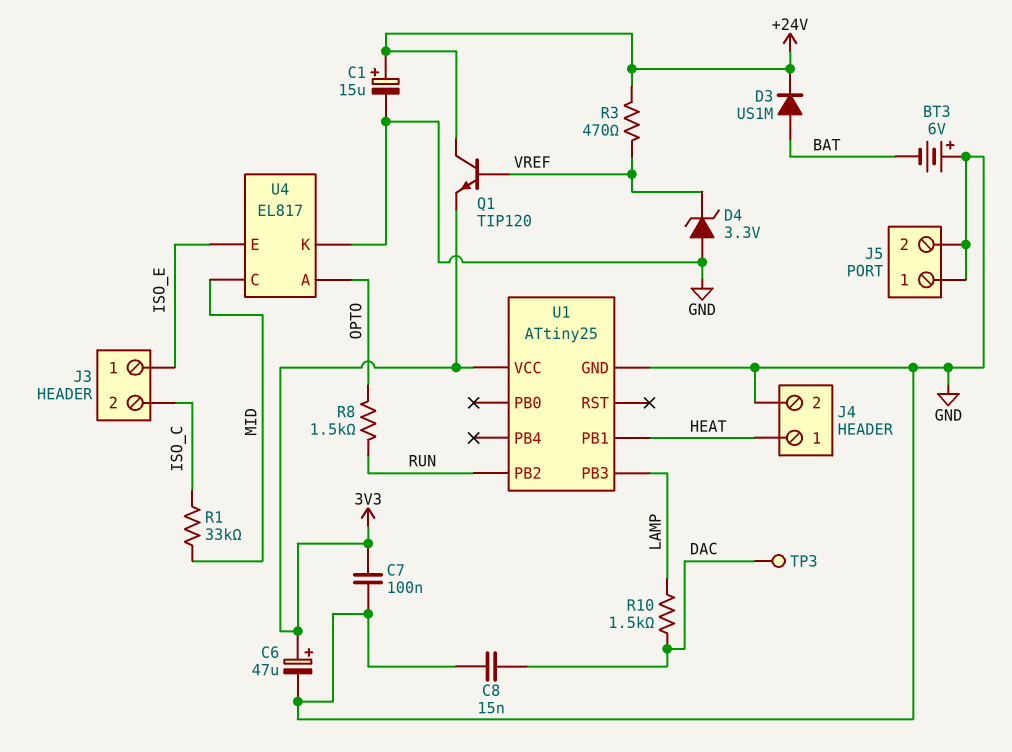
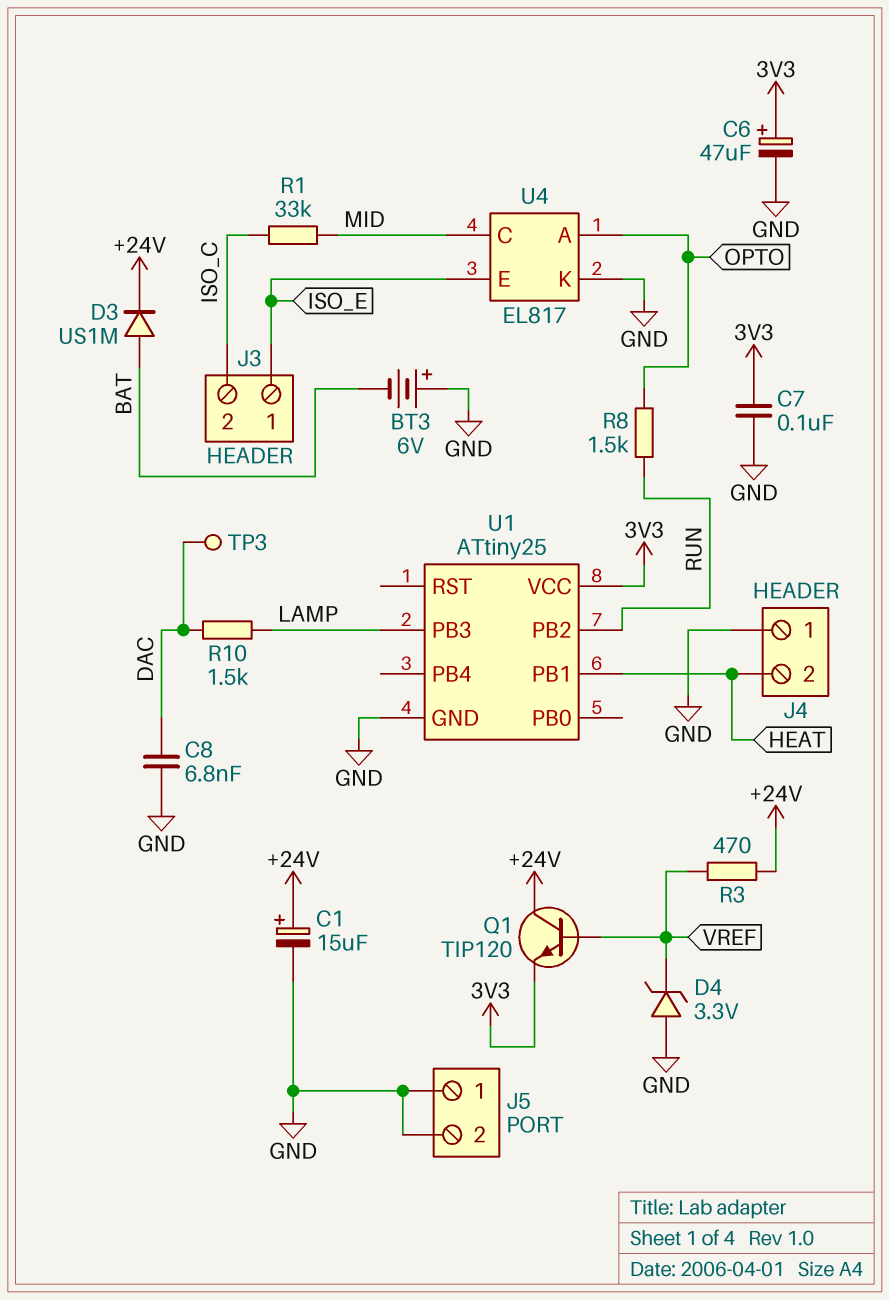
C8: 15nF (DAC, GND) -> 6.8nF (DAC, GND)
J4 pin 1: HEAT -> GND
J4 pin 2: GND -> HEAT

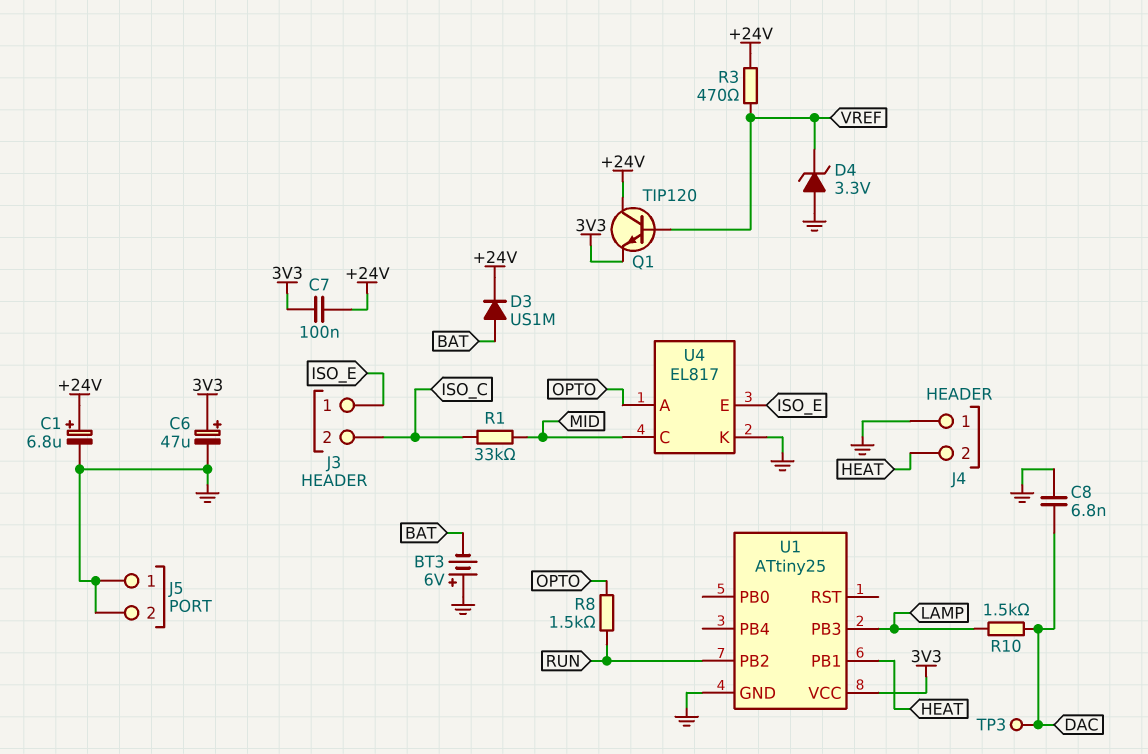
C1: 15uF (plus +24V, minus GND) -> 6.8uF (plus +24V, minus GND)
C7: 100nF (3V3, GND) -> 100nF (+24V, 3V3)

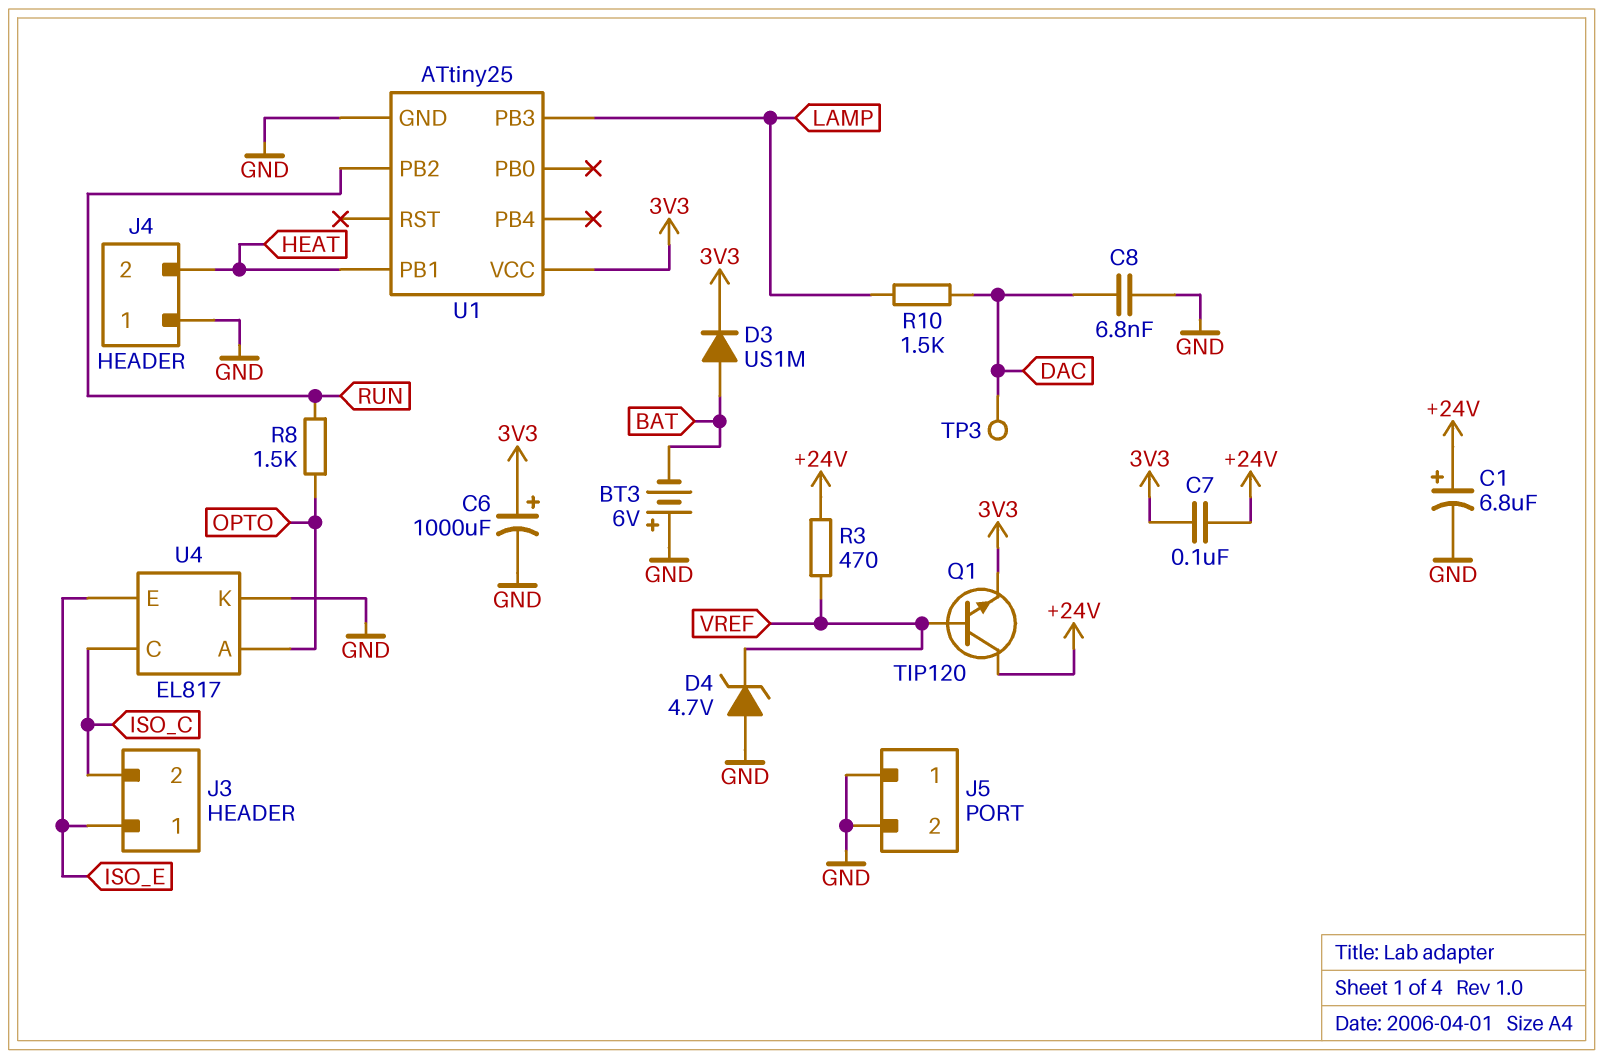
C6: 47uF (plus 3V3, minus GND) -> 1000uF (plus 3V3, minus GND)
D3: diode US1M (A BAT, K +24V) -> diode US1M (A BAT, K 3V3)
D4: zener 3.3V (A GND, K VREF) -> zener 4.7V (A GND, K VREF)
R1: 33k (ISO_C, MID) -> none
U4 pin C: MID -> ISO_C

